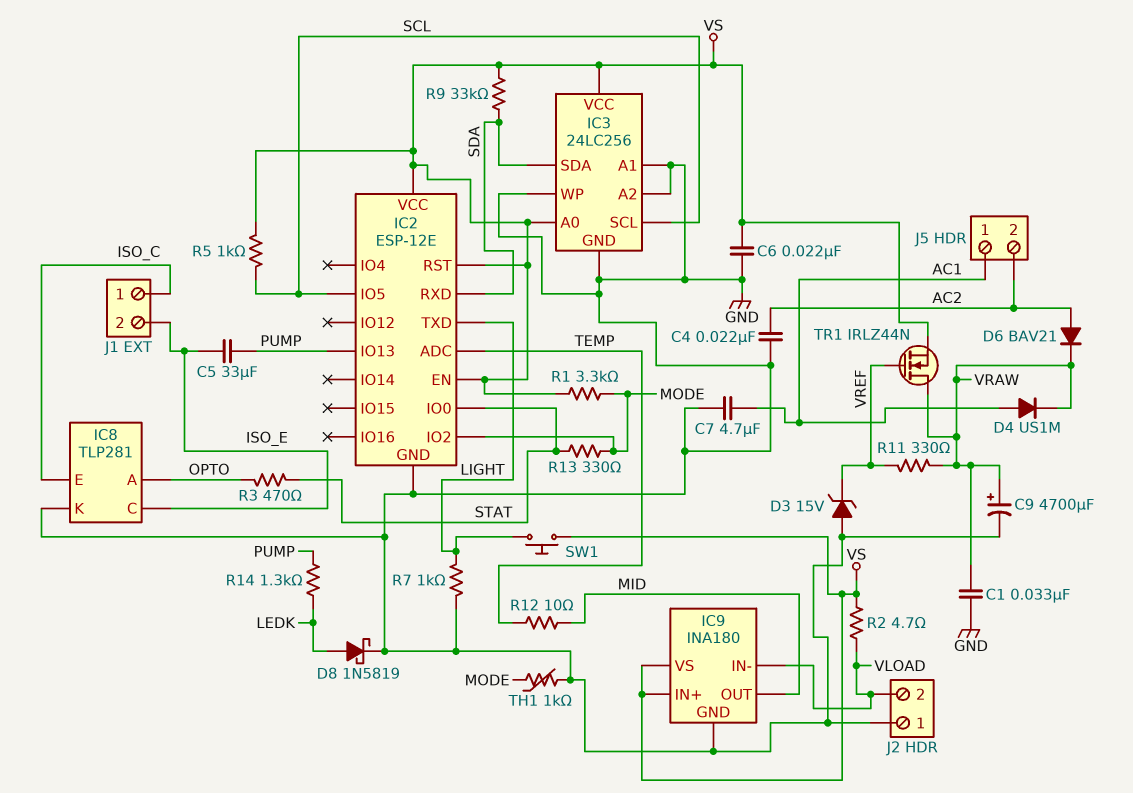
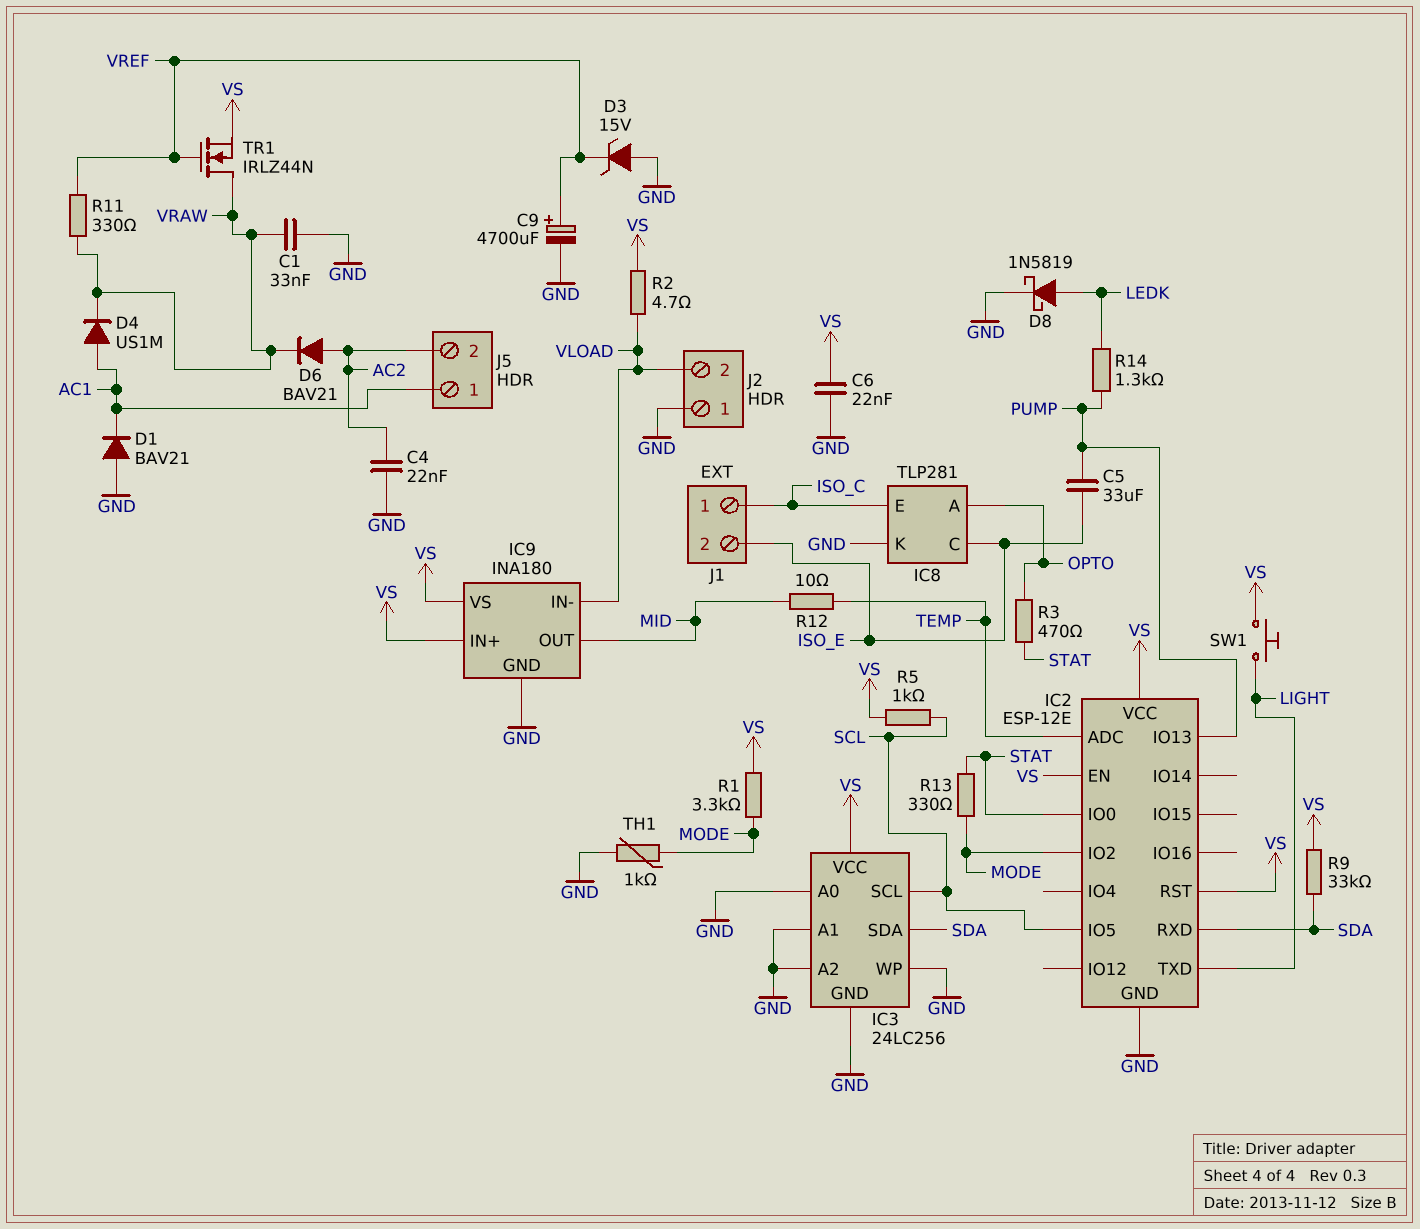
C7: 4.7uF (AC1, GND) -> none
C9: 4700uF (plus VRAW, minus GND) -> 4700uF (plus VREF, minus GND)
D1: none -> diode BAV21 (A GND, K AC1)
IC3 pin A0: VS -> GND
R7: 1k (GND, LIGHT) -> none

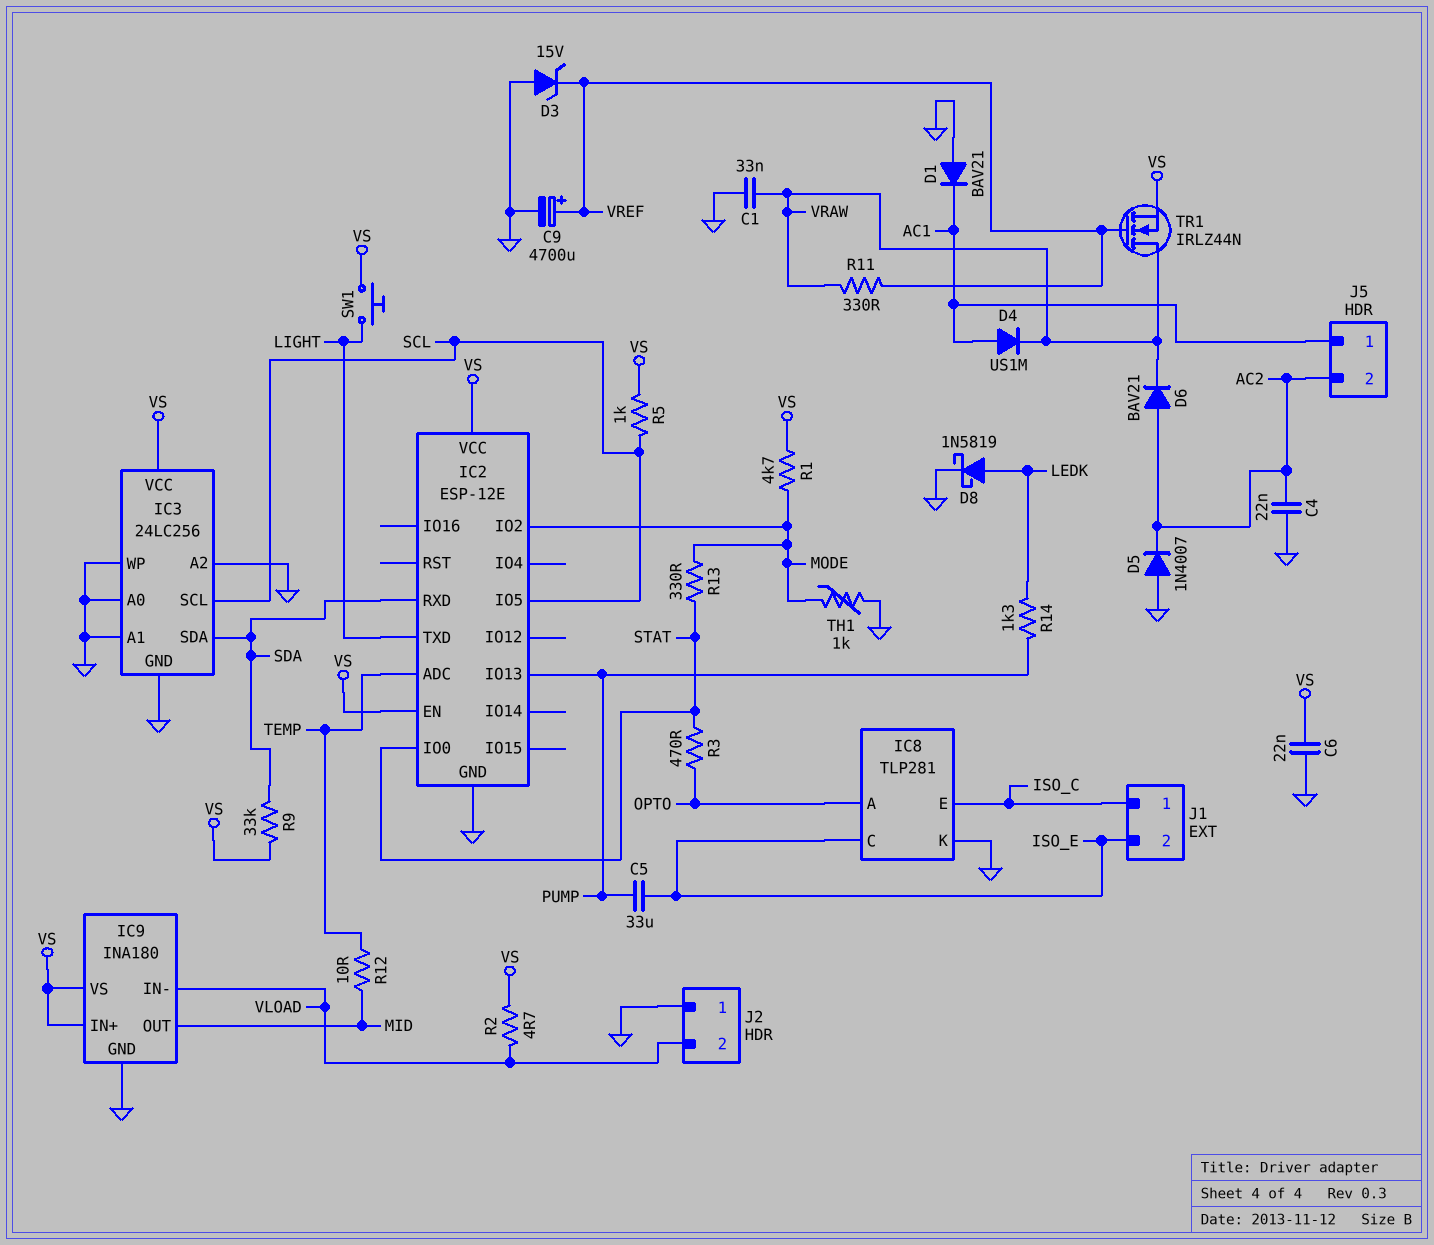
D5: none -> diode 1N4007 (A GND, K AC2)
IC2 pin RST: VS -> none
R1: 3.3k (MODE, VS) -> 4.7k (MODE, VS)

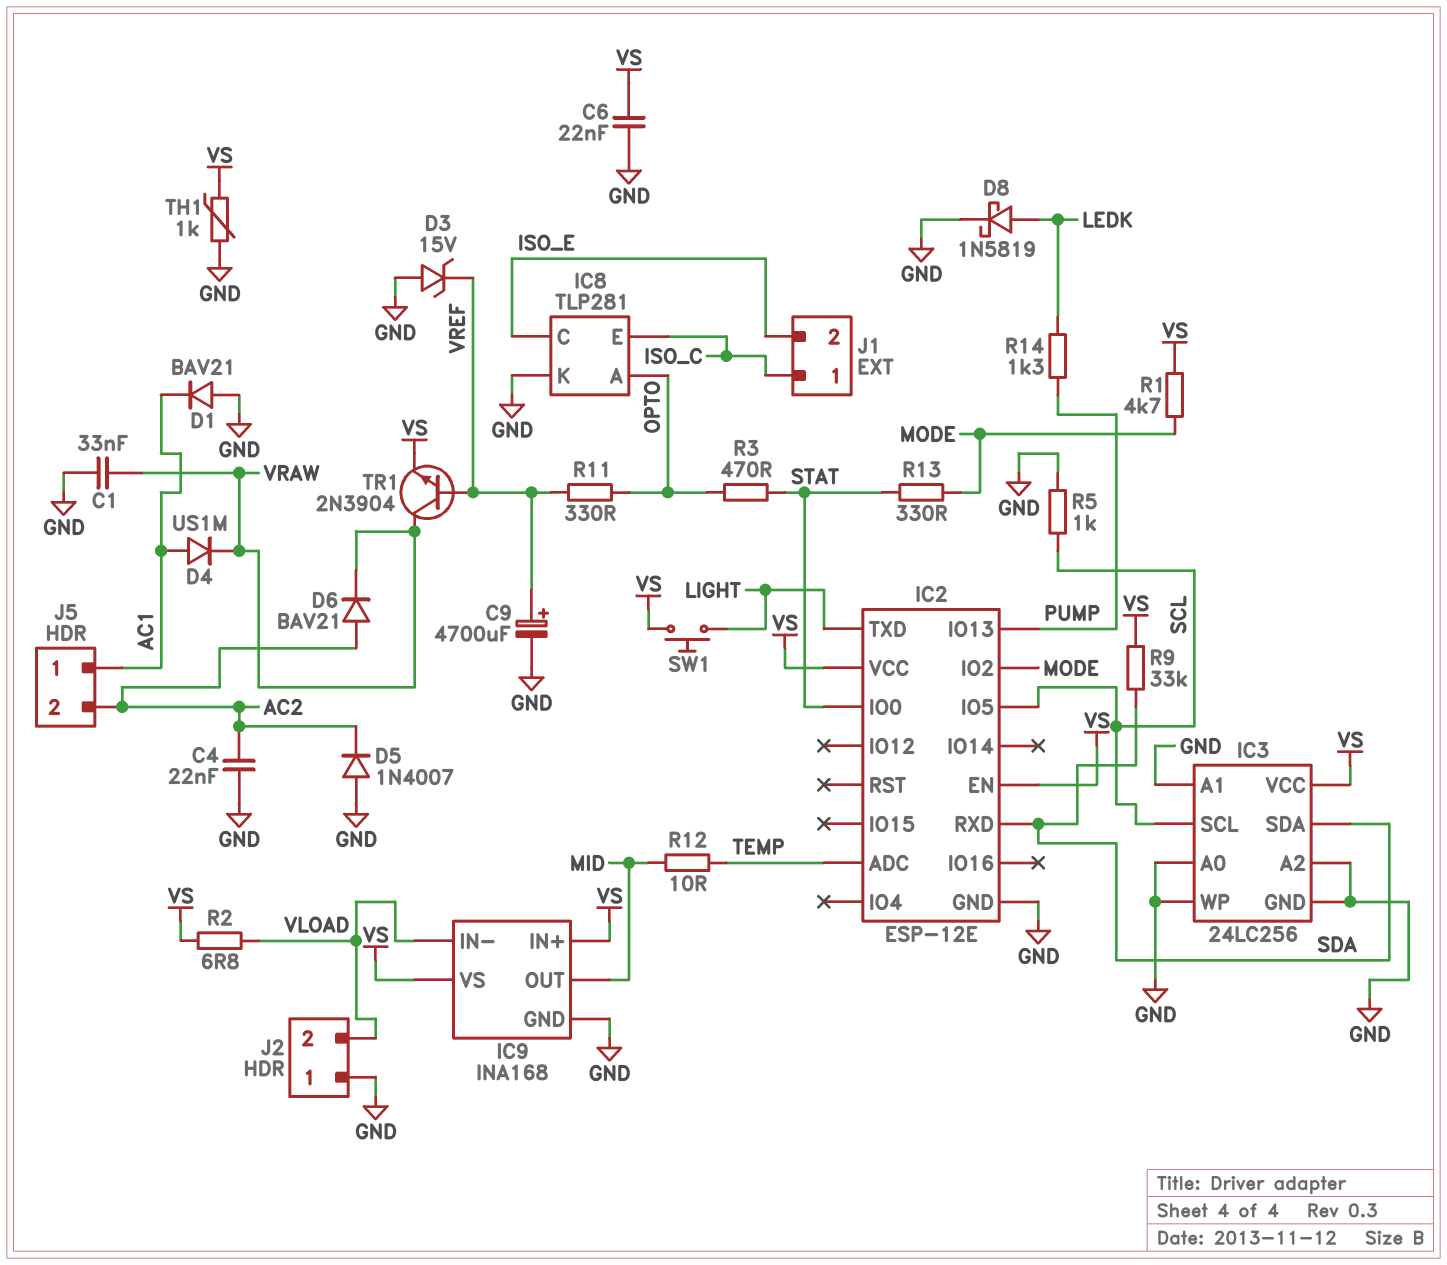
C5: 33uF (ISO_E, PUMP) -> none
IC9: INA180 -> INA168
R2: 4.7 (VLOAD, VS) -> 6.8 (VLOAD, VS)
R5: 1k (SCL, VS) -> 1k (GND, SCL)
R11: 330 (VRAW, VREF) -> 330 (OPTO, VREF)
TH1: 1k (GND, MODE) -> 1k (GND, VS)
TR1: NMOS IRLZ44N (G VREF, D VRAW, S VS) -> NPN 2N3904 (B VREF, C VRAW, E VS)

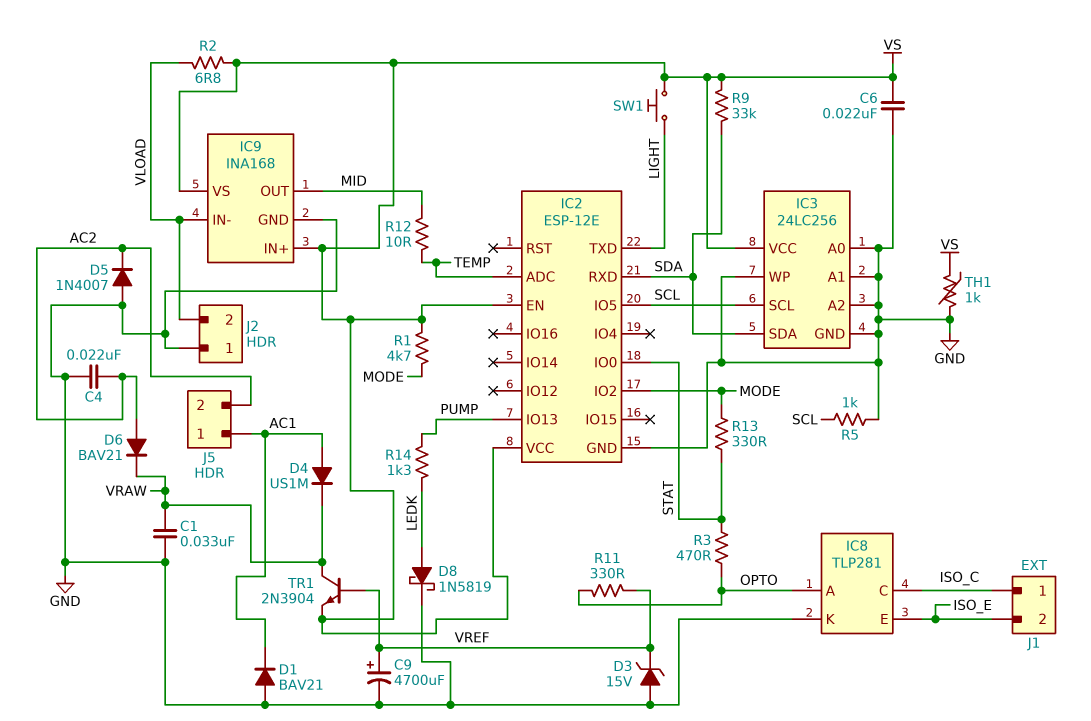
IC8 pin C: ISO_E -> ISO_C
IC8 pin E: ISO_C -> ISO_E

